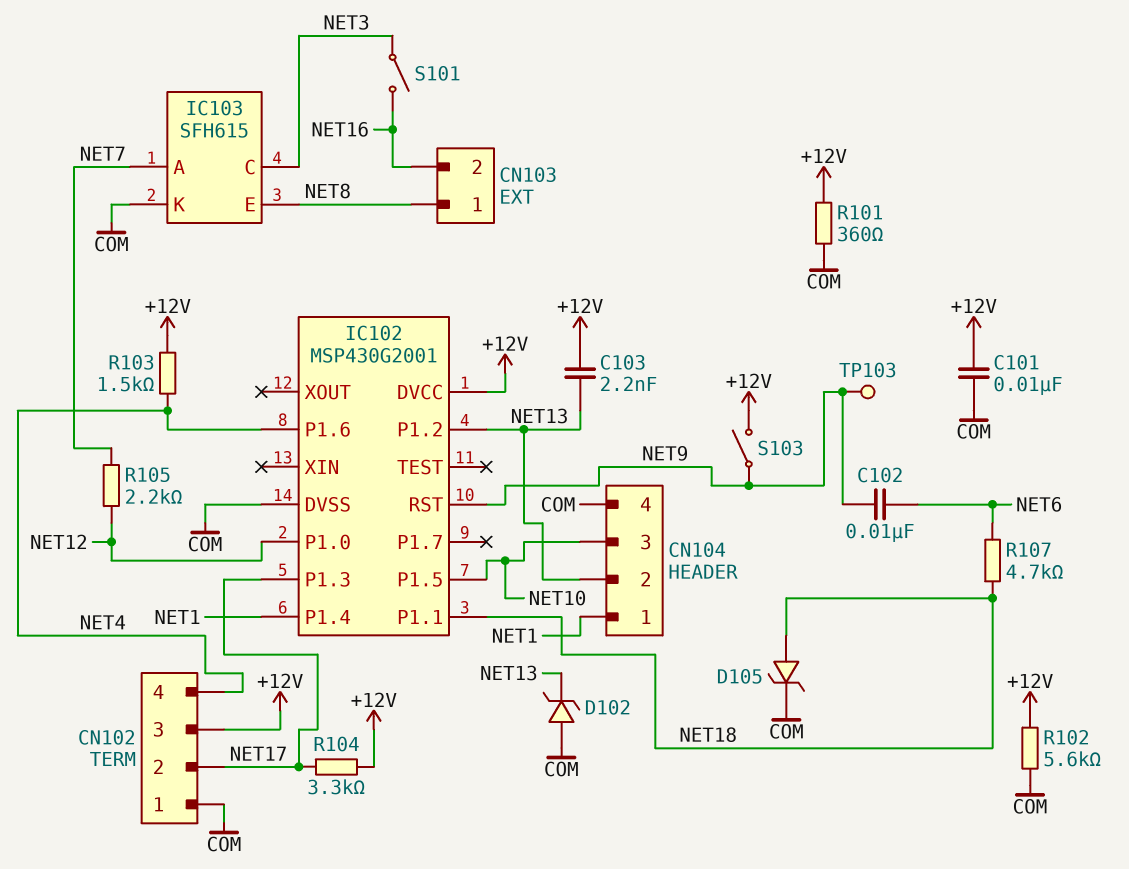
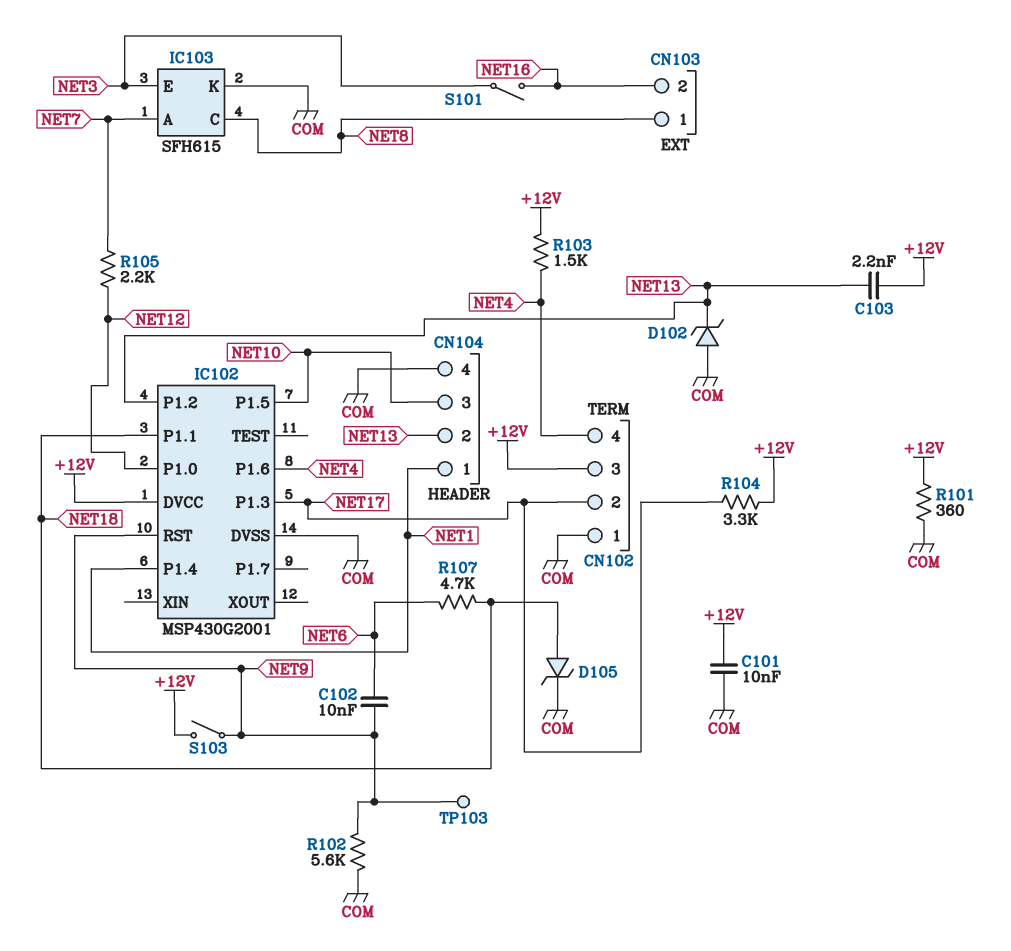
IC103 pin C: NET3 -> NET8
IC103 pin E: NET8 -> NET3
R102: 5.6k (+12V, COM) -> 5.6k (COM, NET9)

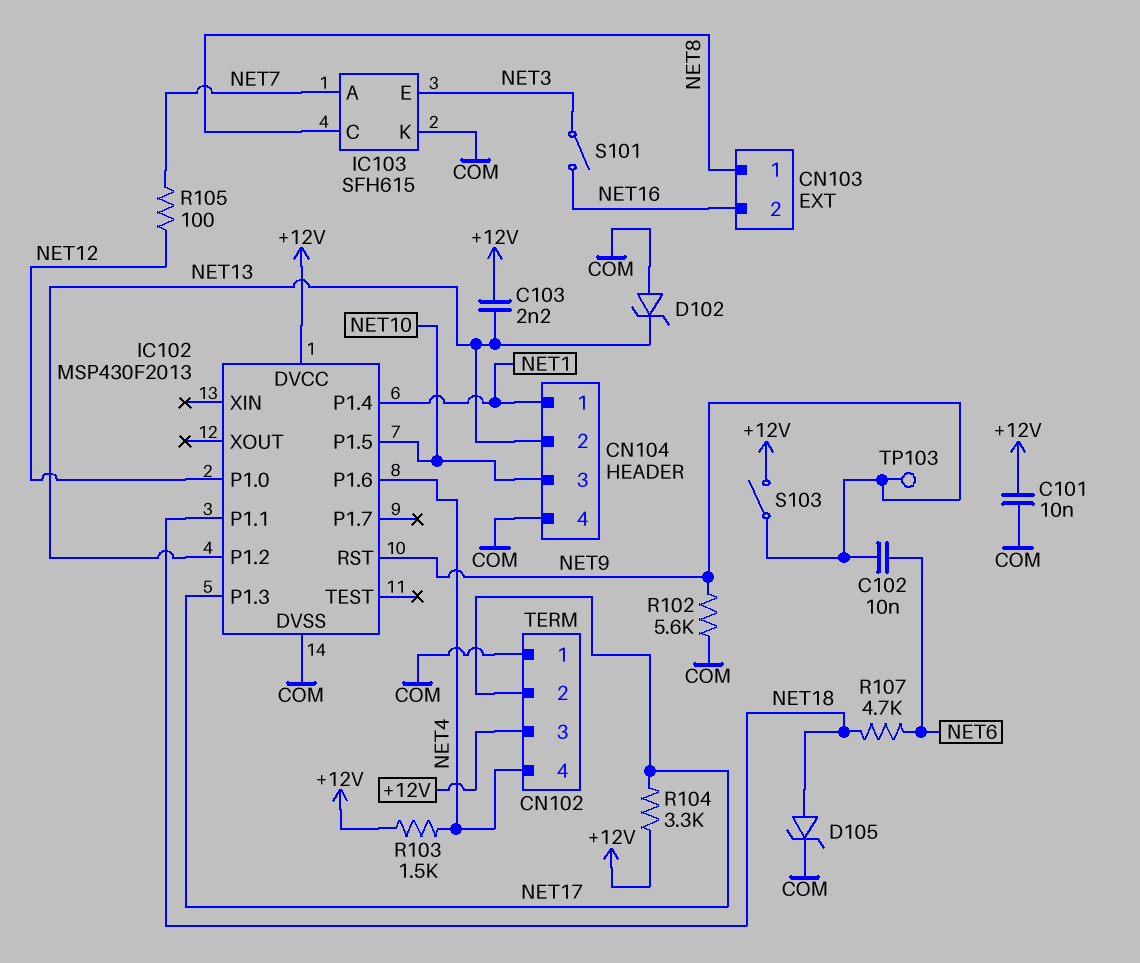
IC102: MSP430G2001 -> MSP430F2013
R101: 360 (+12V, COM) -> none
R105: 2.2k (NET7, NET12) -> 100 (NET7, NET12)

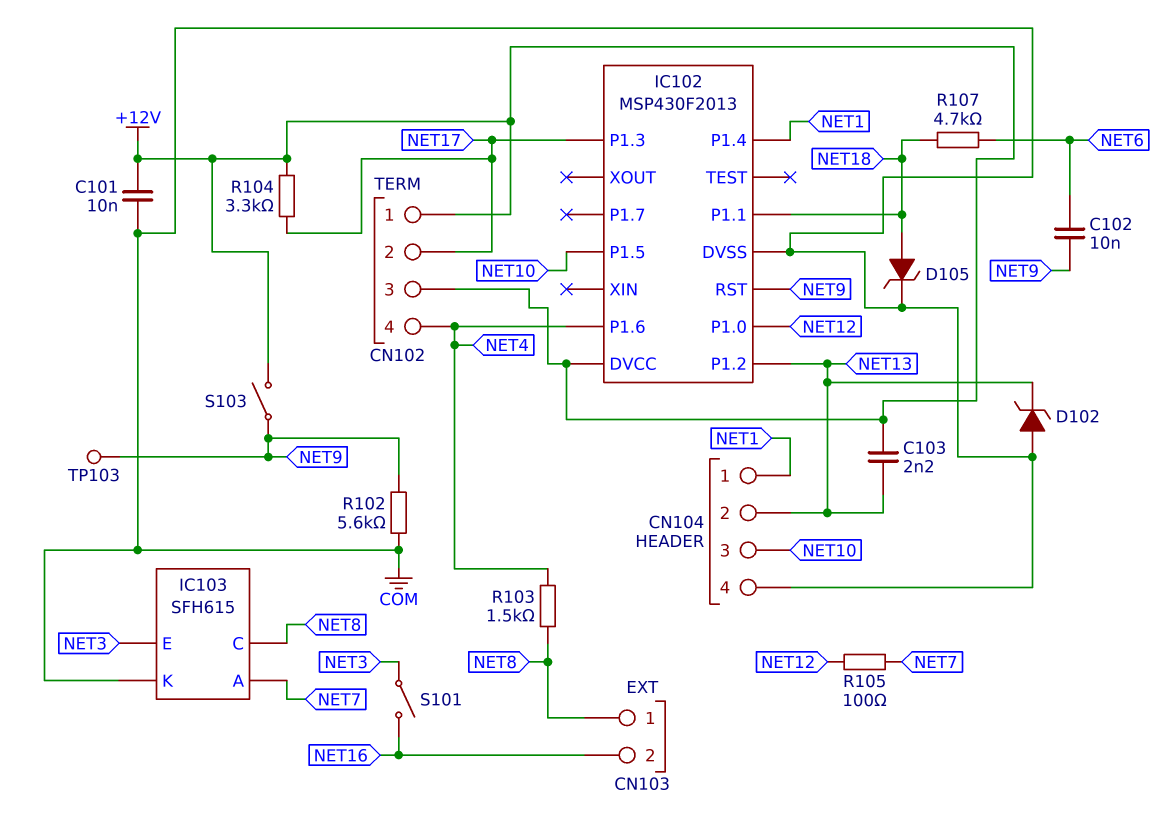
CN102 pin 1: COM -> +12V
R103: 1.5k (+12V, NET4) -> 1.5k (NET4, NET8)

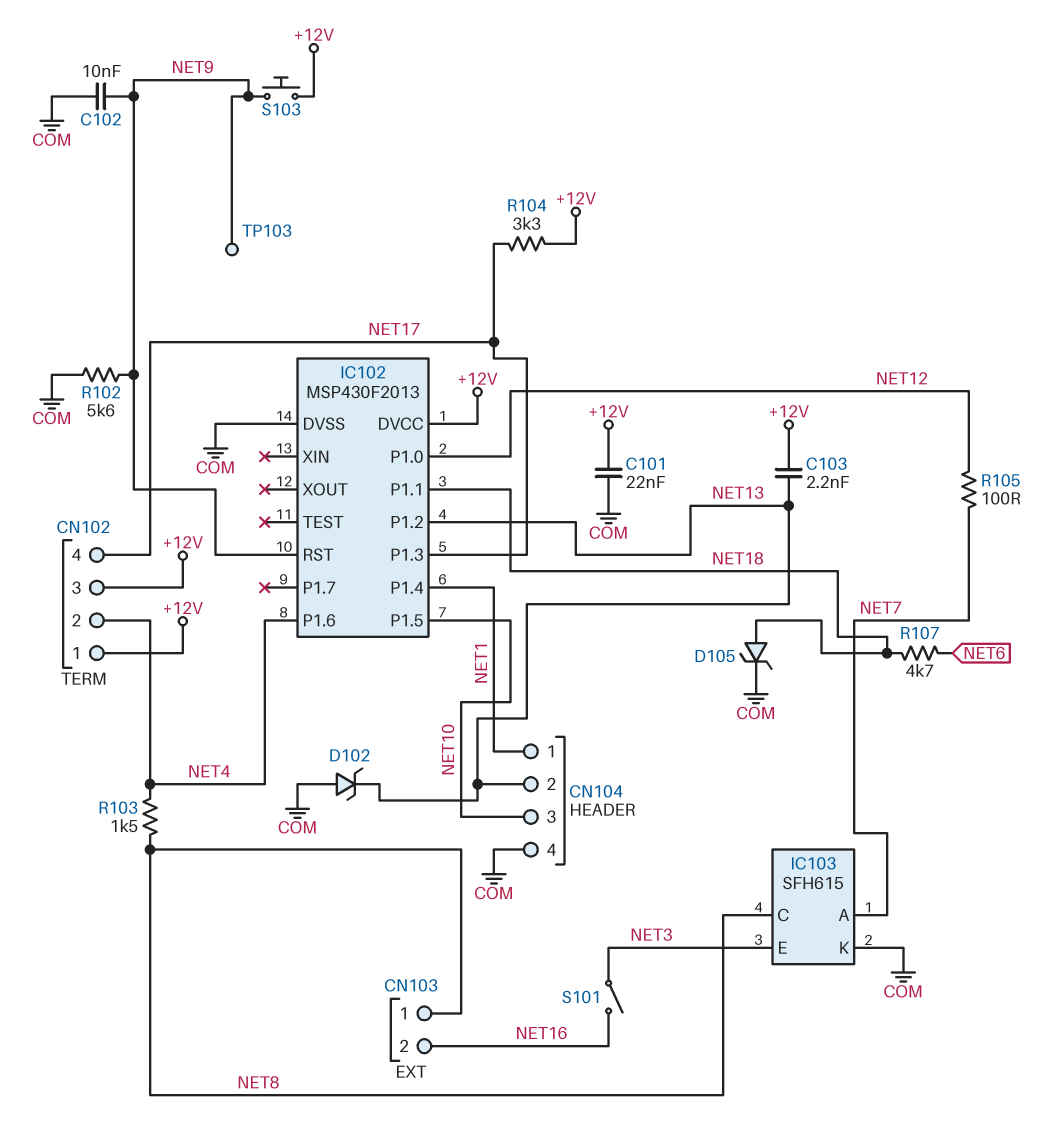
C101: 10nF (+12V, COM) -> 22nF (+12V, COM)
C102: 10nF (NET6, NET9) -> 10nF (COM, NET9)
CN102 pin 2: NET17 -> NET4
CN102 pin 4: NET4 -> NET17
S103: switch (+12V, NET9) -> button (+12V, NET9)

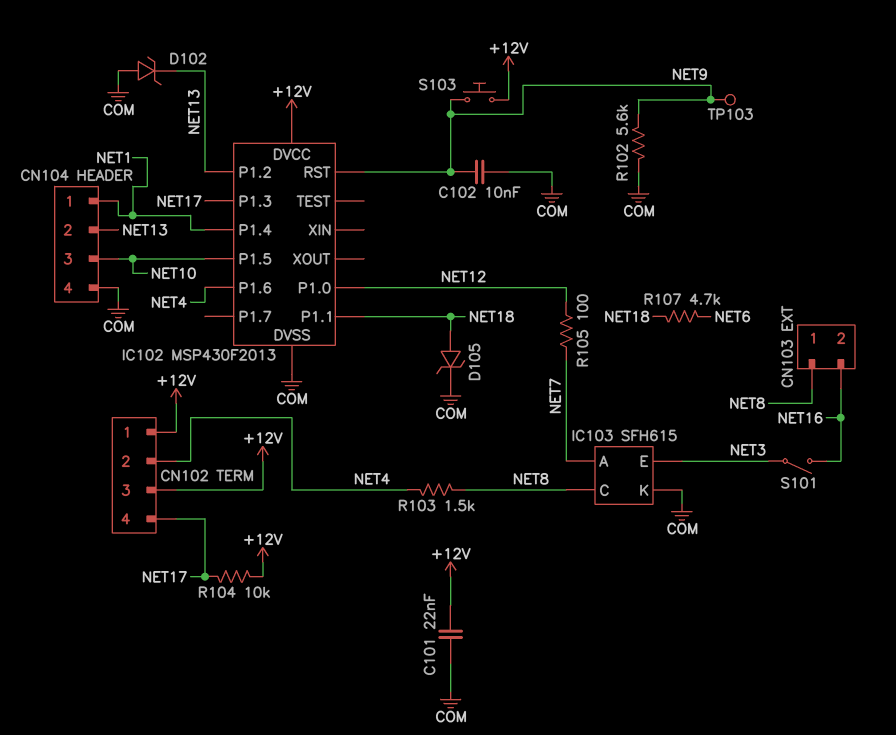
C103: 2.2nF (+12V, NET13) -> none
R104: 3.3k (+12V, NET17) -> 10k (+12V, NET17)

